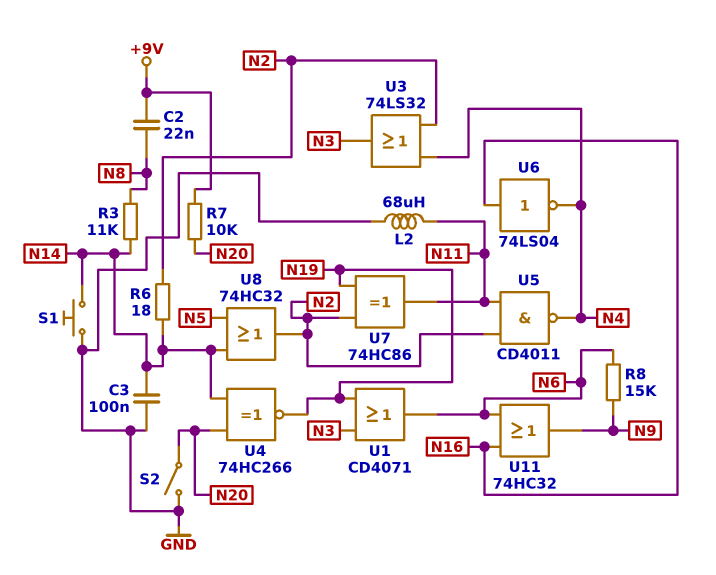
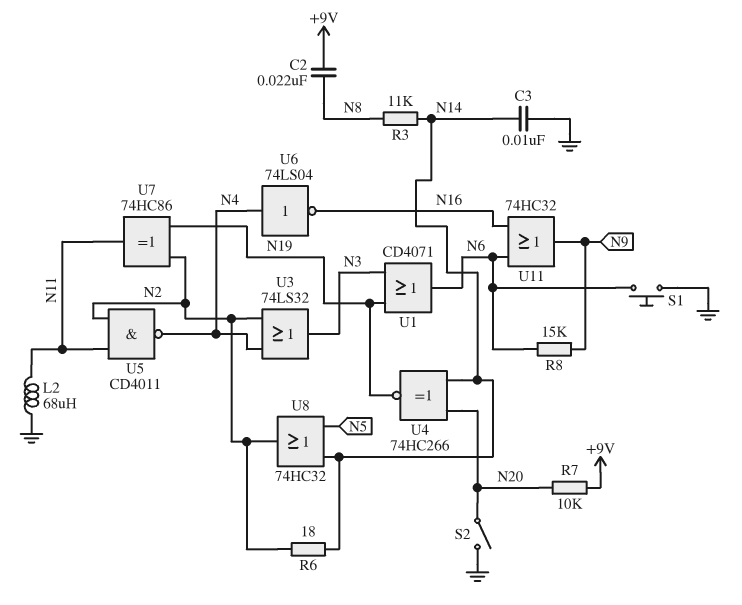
C3: 100nF (GND, N14) -> 10nF (GND, N14)
S1: button (GND, N14) -> button (GND, N6)
U6: NOT 74LS04 (in N16, out N4) -> NOT 74LS04 (in N4, out N16)

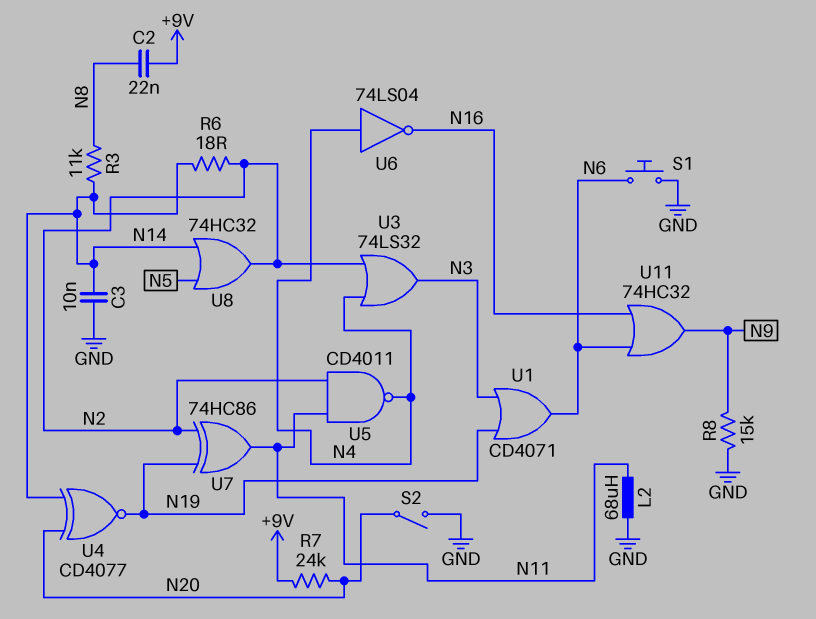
R7: 10k (+9V, N20) -> 24k (+9V, N20)
R8: 15k (N6, N9) -> 15k (GND, N9)
U4: XNOR 74HC266 (in N14, in N20, out N19) -> XNOR CD4077 (in N14, in N20, out N19)

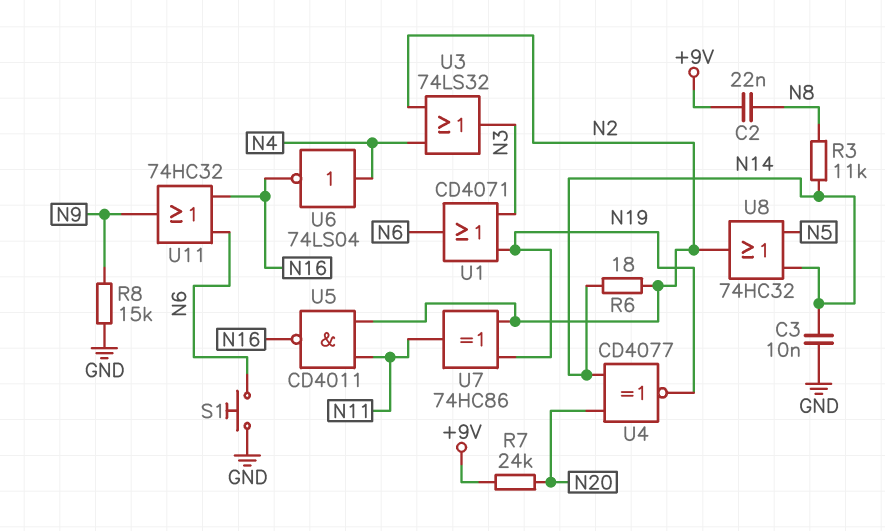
L2: 68uH (GND, N11) -> none
S2: switch (GND, N20) -> none
U5: NAND CD4011 (in N2, in N11, out N4) -> NAND CD4011 (in N2, in N11, out N16)

